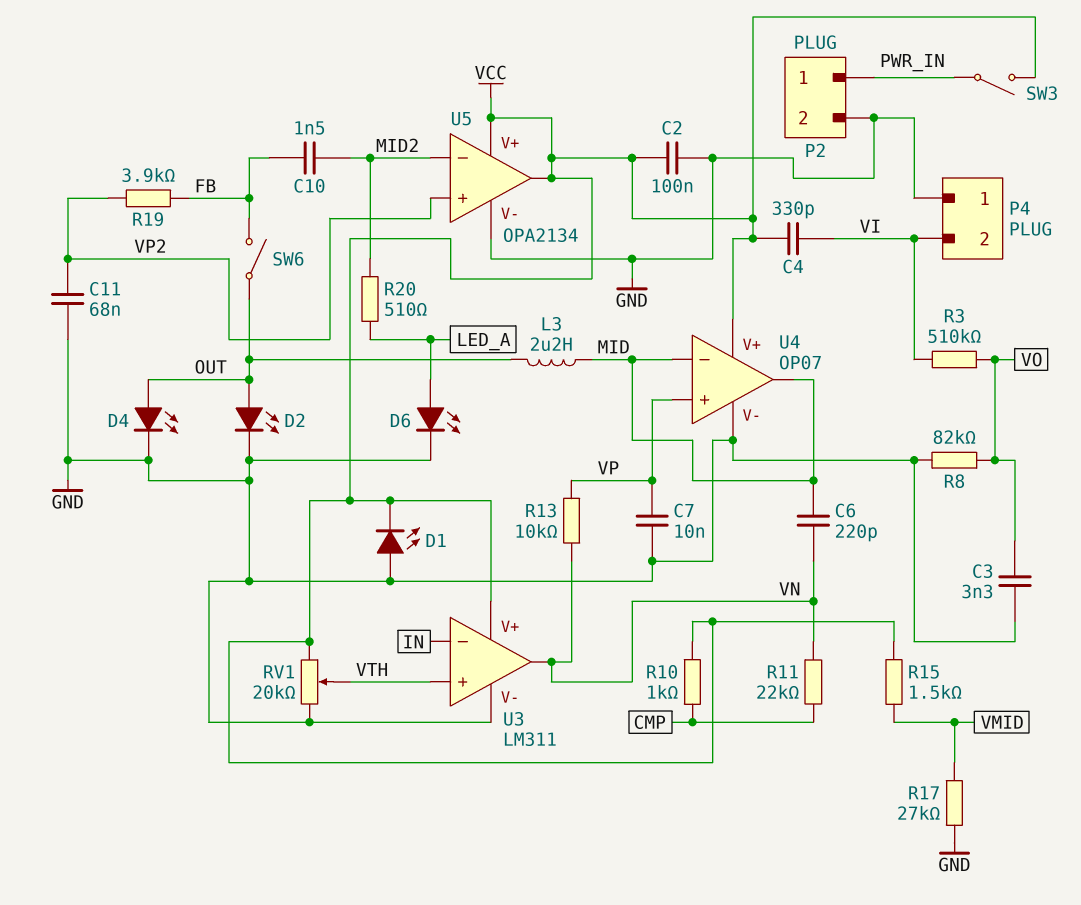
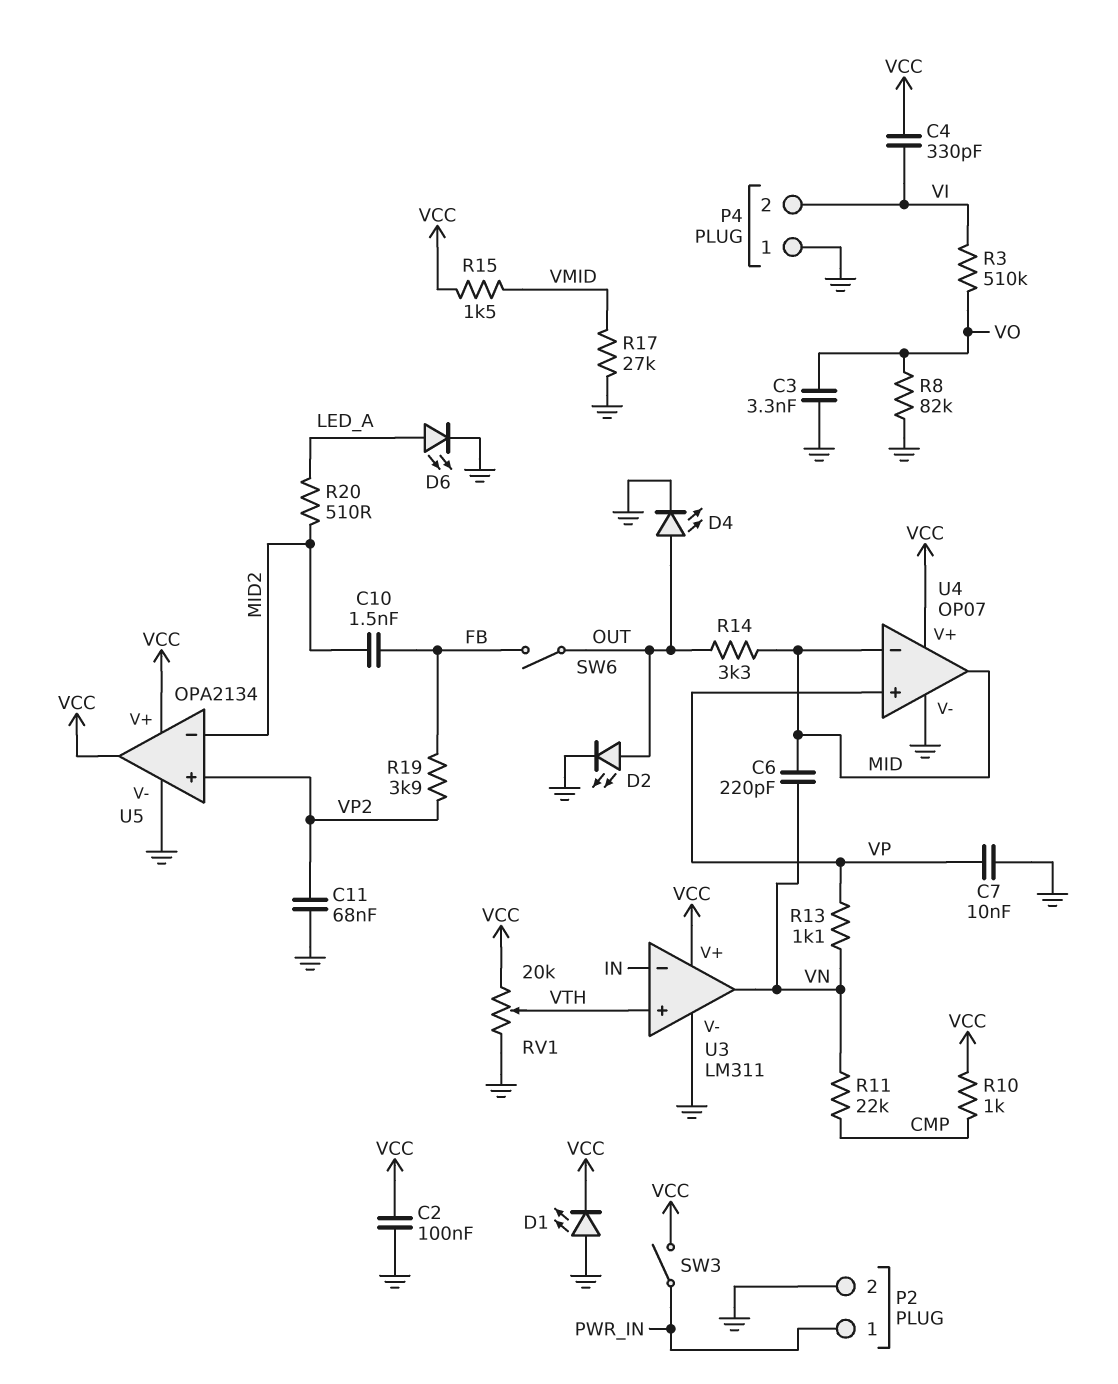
L3: 2.2uH (MID, OUT) -> none
R13: 10k (VN, VP) -> 1.1k (VN, VP)
R14: none -> 3.3k (MID, OUT)

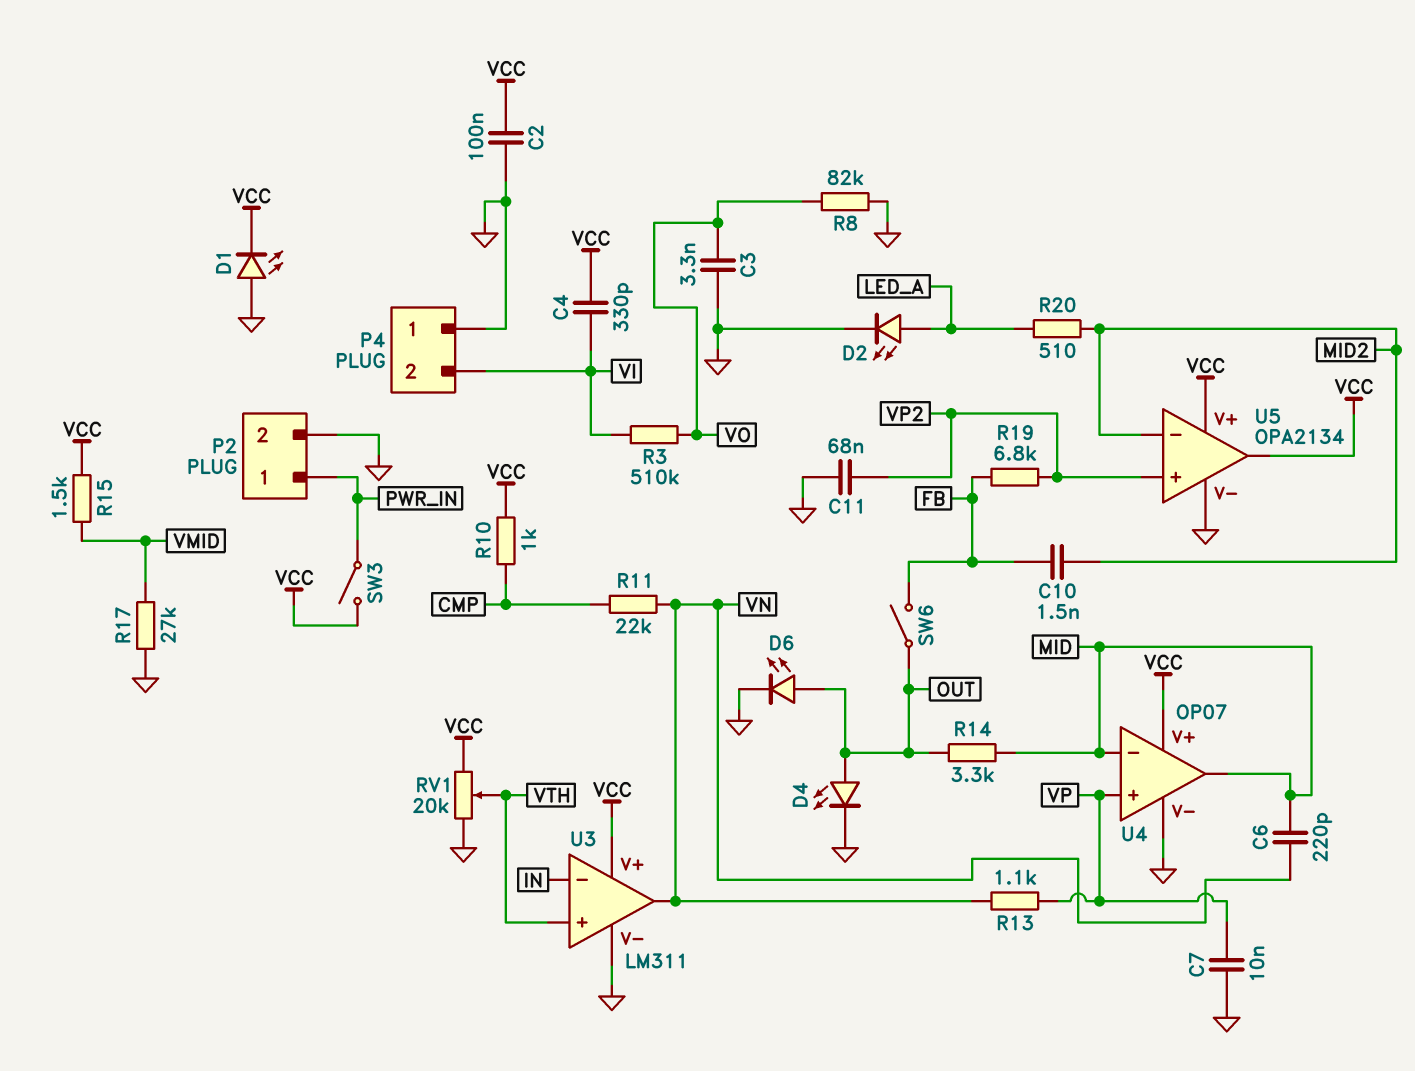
D2: LED (A OUT, K GND) -> LED (A LED_A, K GND)
D6: LED (A LED_A, K GND) -> LED (A OUT, K GND)
R19: 3.9k (FB, VP2) -> 6.8k (FB, VP2)

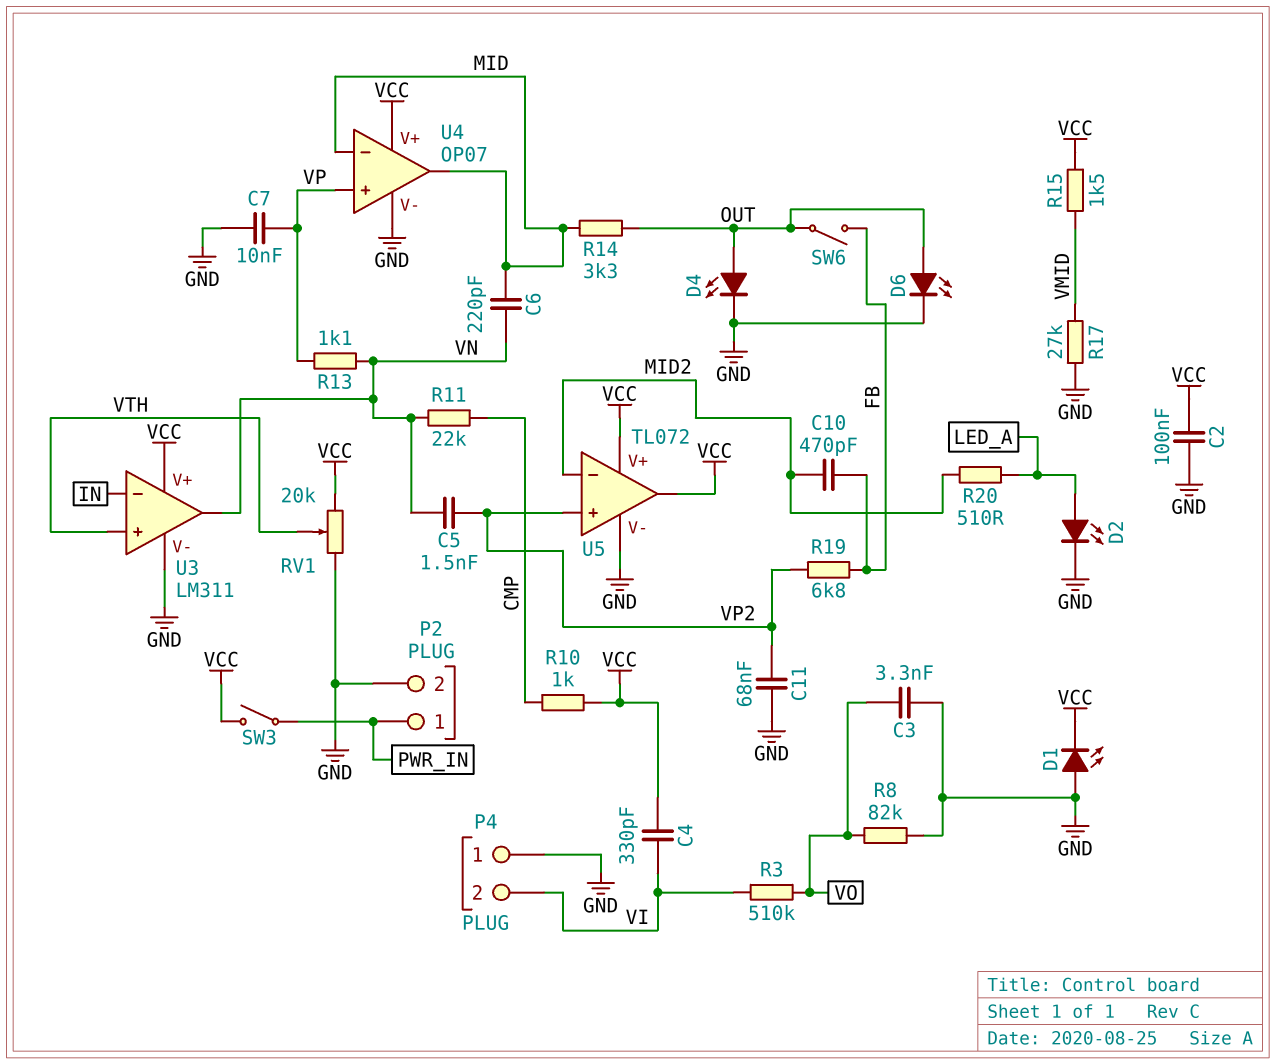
C5: none -> 1.5nF (VN, VP2)
C10: 1.5nF (FB, MID2) -> 470pF (FB, MID2)
U5: OPA2134 -> TL072

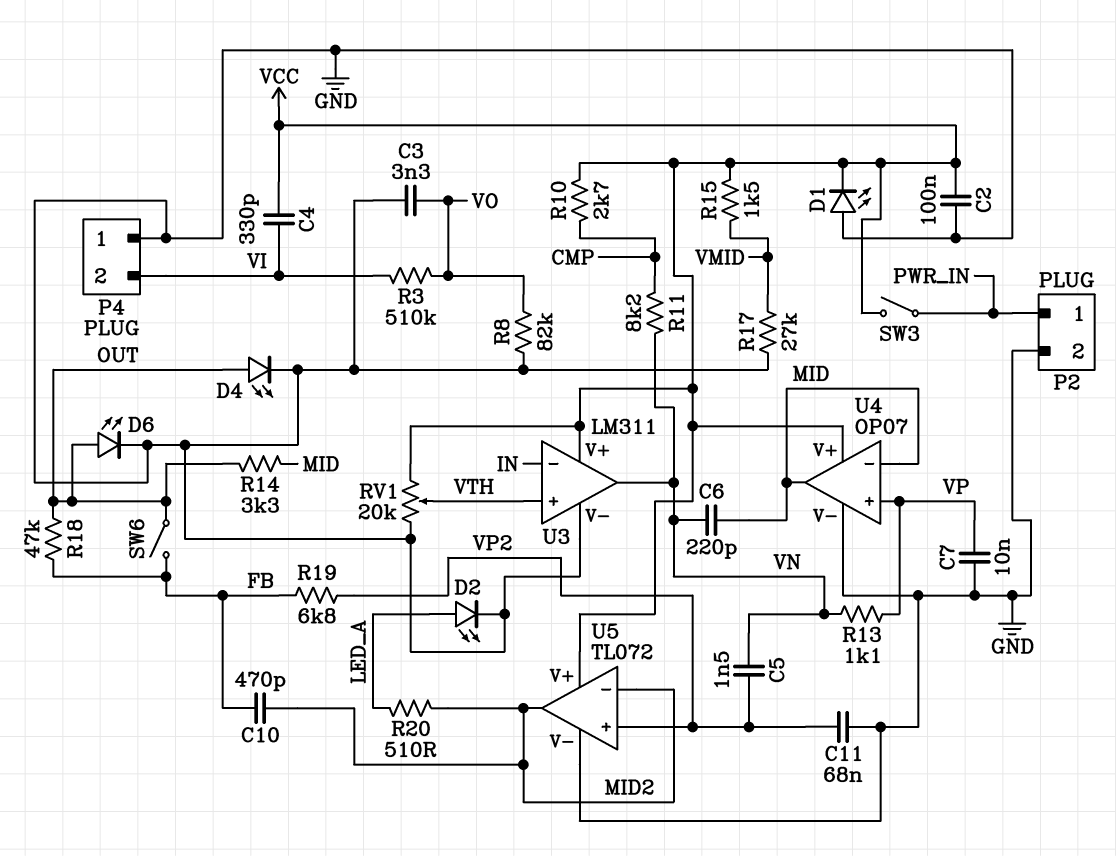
R10: 1k (CMP, VCC) -> 2.7k (CMP, VCC)
R11: 22k (CMP, VN) -> 8.2k (CMP, VN)
R18: none -> 47k (FB, OUT)
U5 pin out: VCC -> MID2

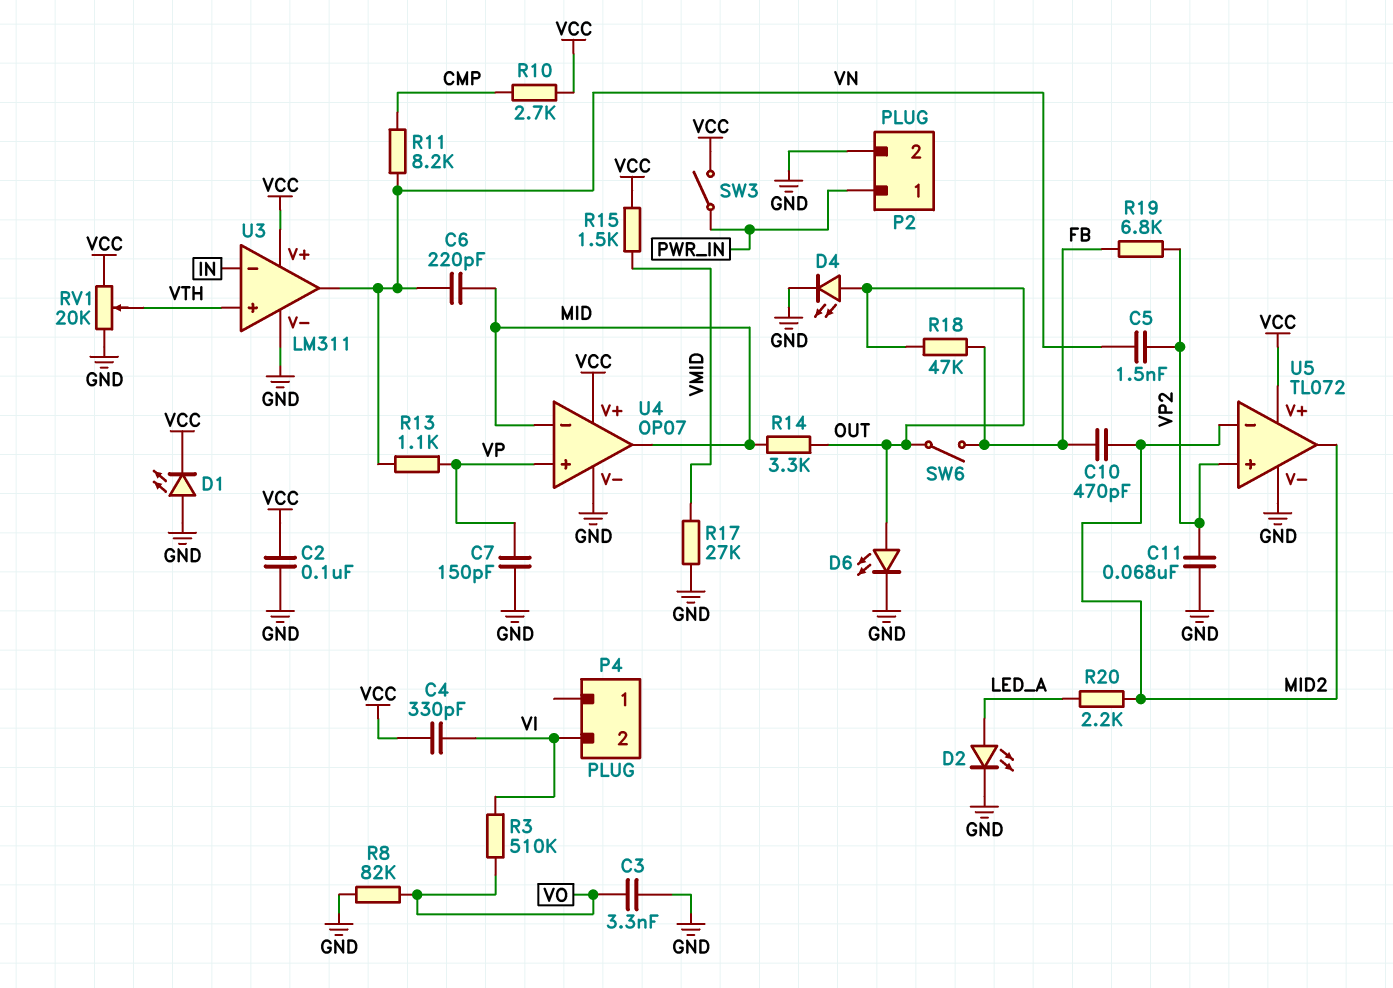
C7: 10nF (GND, VP) -> 150pF (GND, VP)
P4 pin 1: GND -> none
R20: 510 (LED_A, MID2) -> 2.2k (LED_A, MID2)

